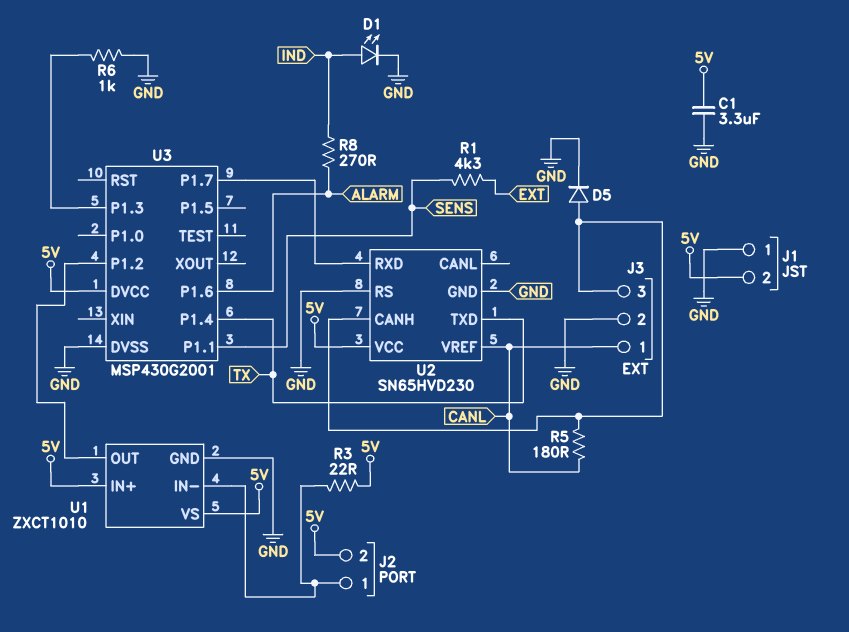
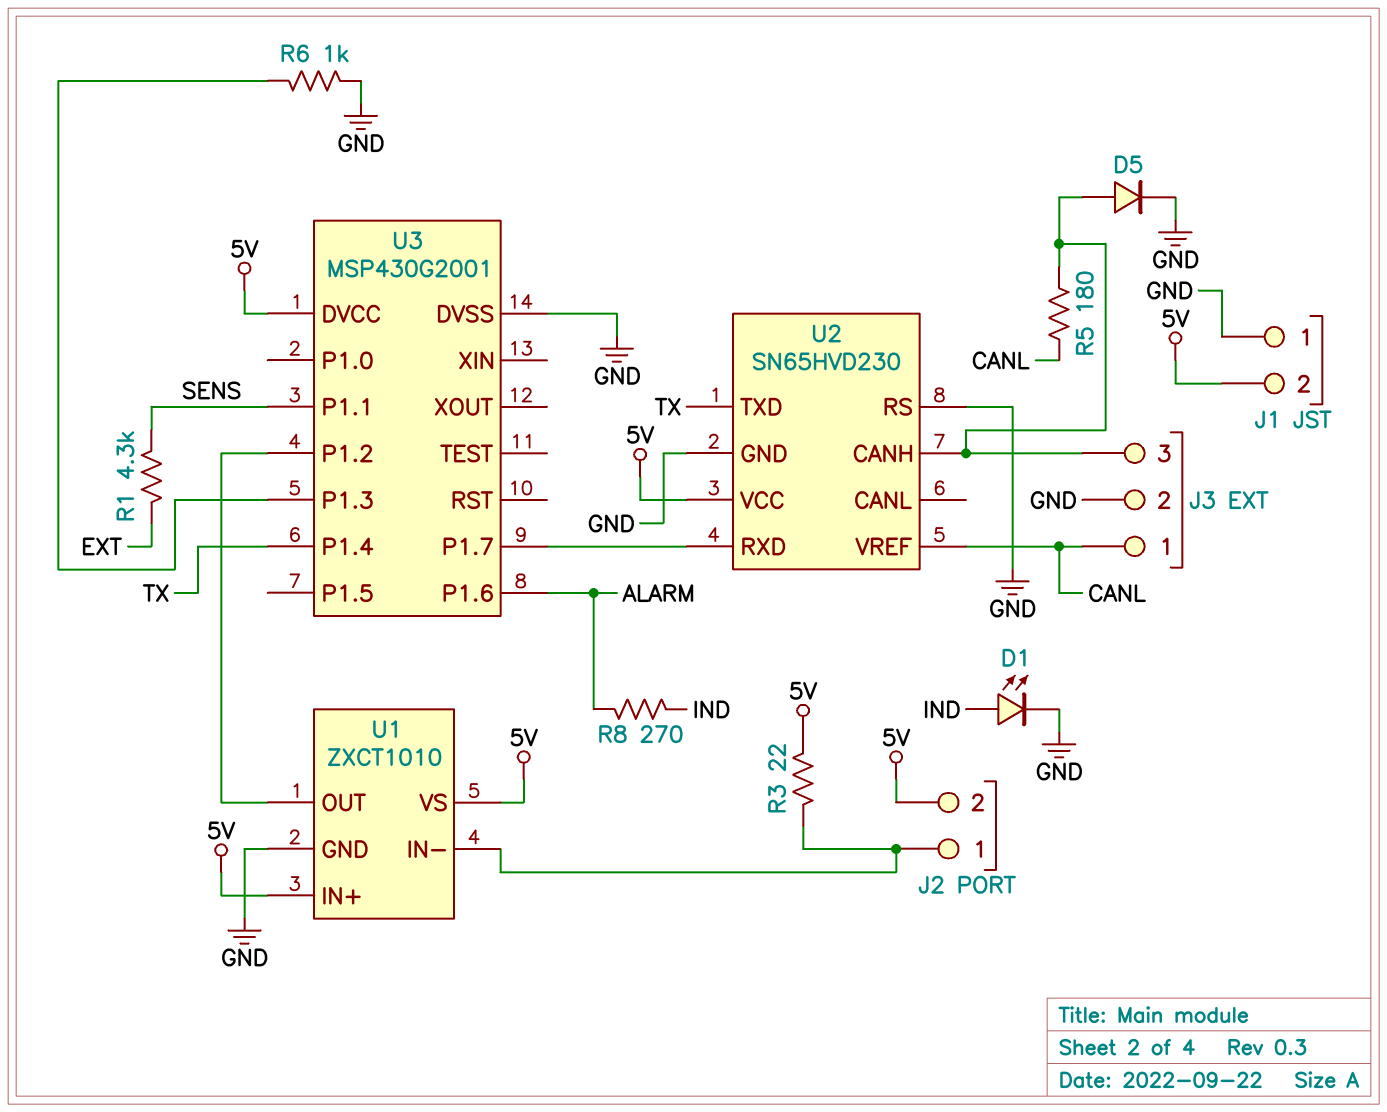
C1: 3.3uF (5V, GND) -> none

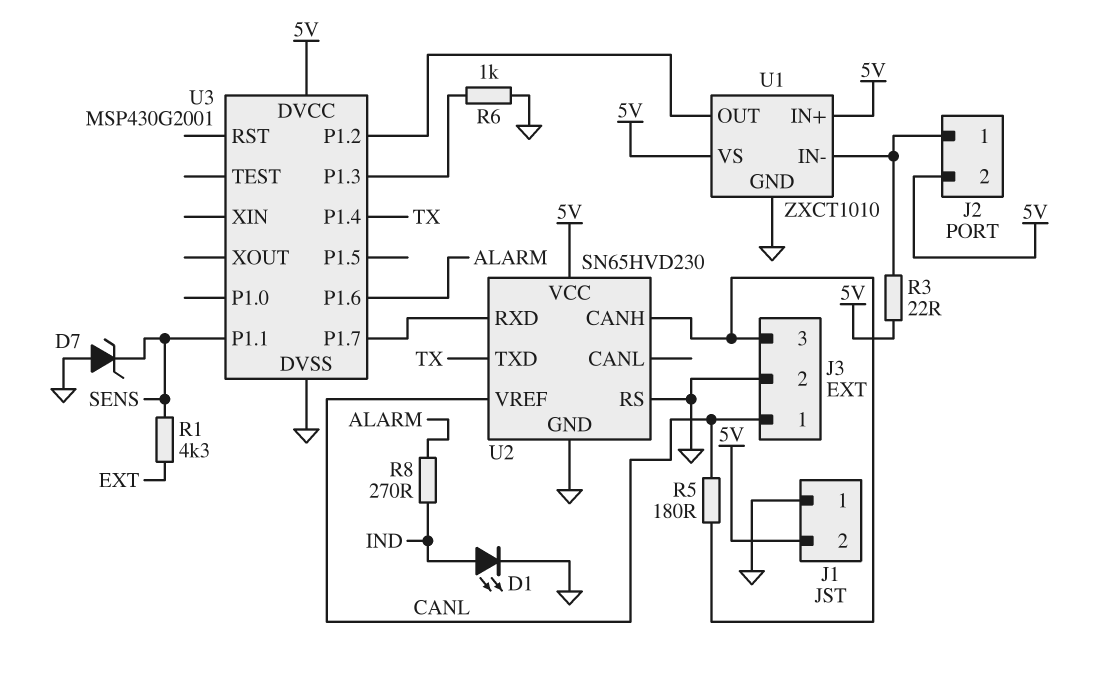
D5: diode (A J3/3, K GND) -> none
D7: none -> zener (A GND, K SENS)

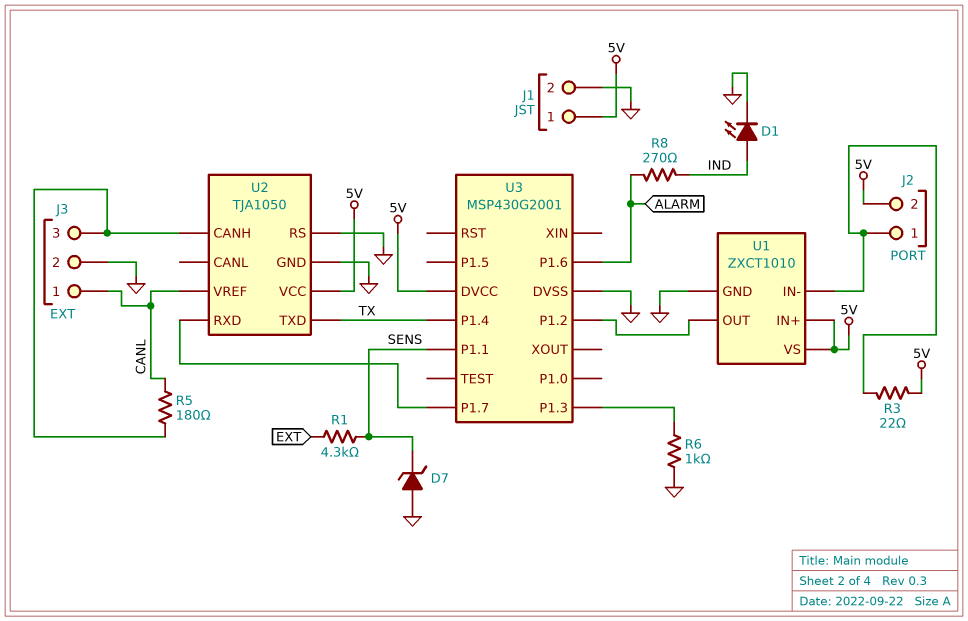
J1 pin 1: GND -> 5V
J1 pin 2: 5V -> GND
U2: SN65HVD230 -> TJA1050

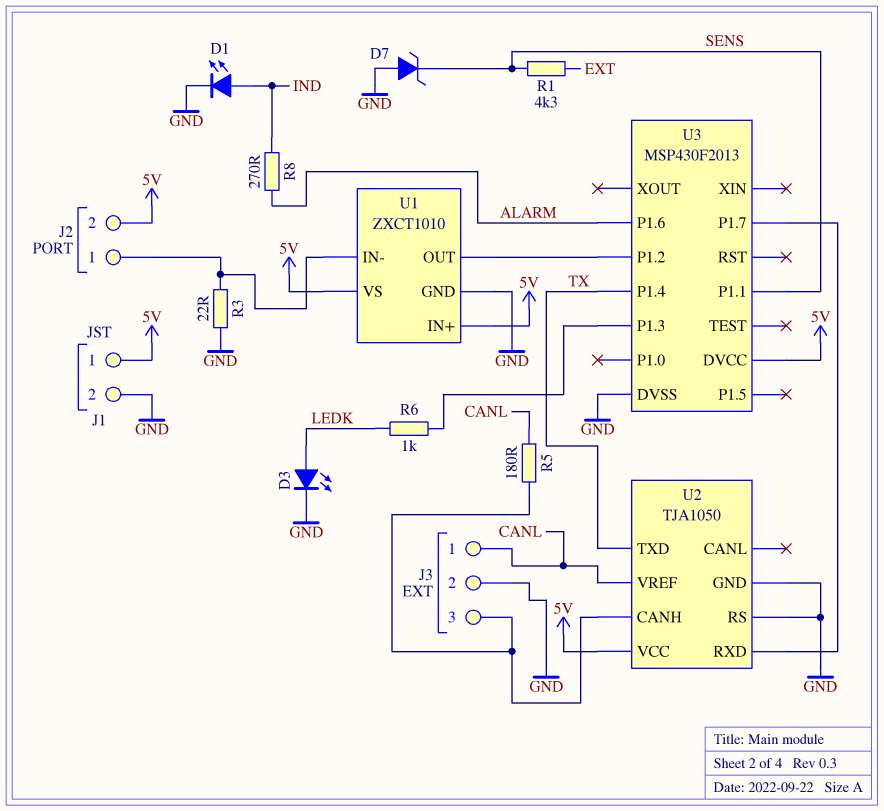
D3: none -> LED (A LEDK, K GND)
R3: 22 (5V, J2/1) -> 22 (GND, J2/1)
R6: 1k (GND, U3/P1.3) -> 1k (LEDK, U3/P1.3)
U3: MSP430G2001 -> MSP430F2013

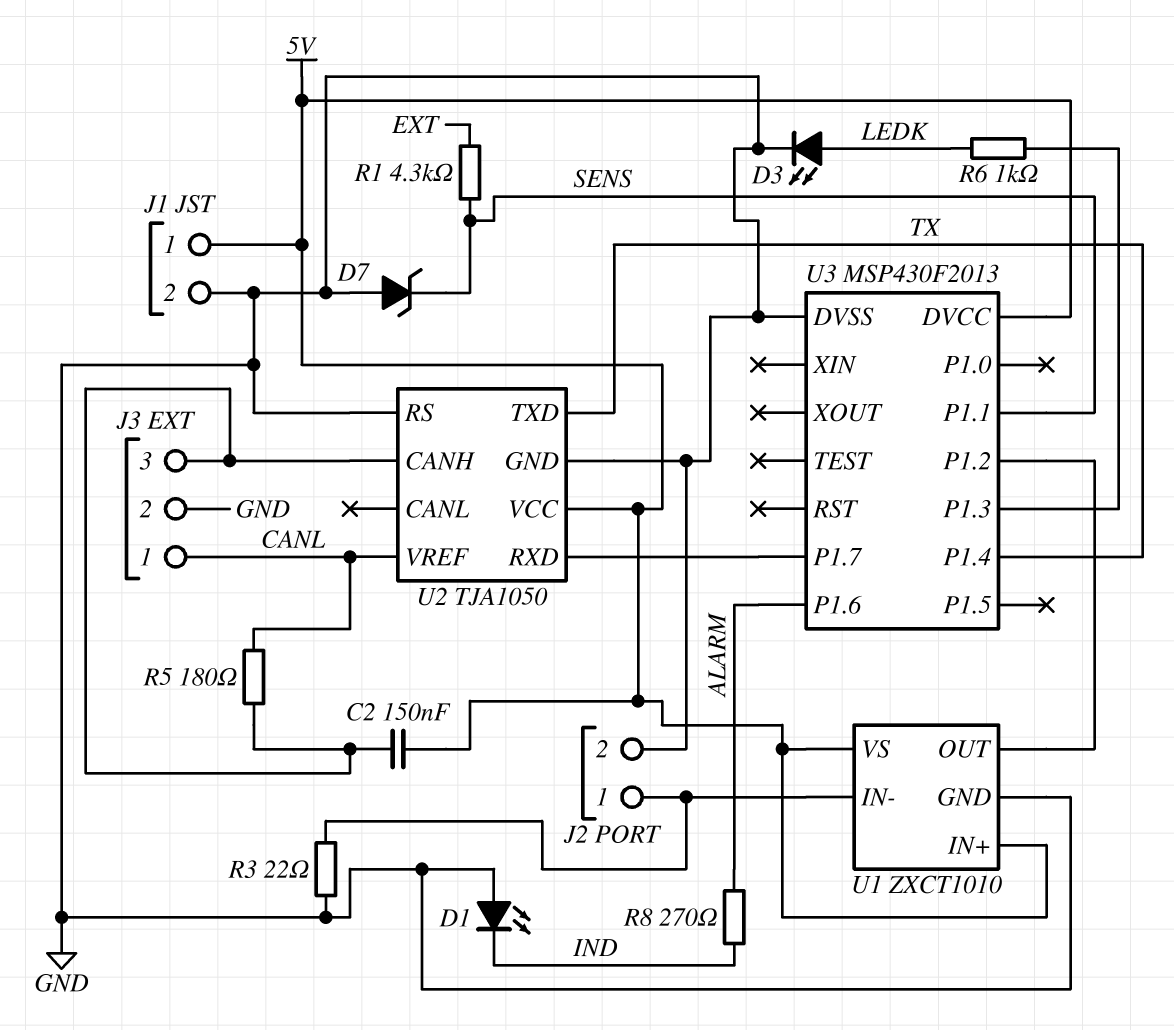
C2: none -> 150nF (5V, J3/3)
D1: LED (A IND, K GND) -> LED (A GND, K IND)
J2 pin 2: 5V -> GND

